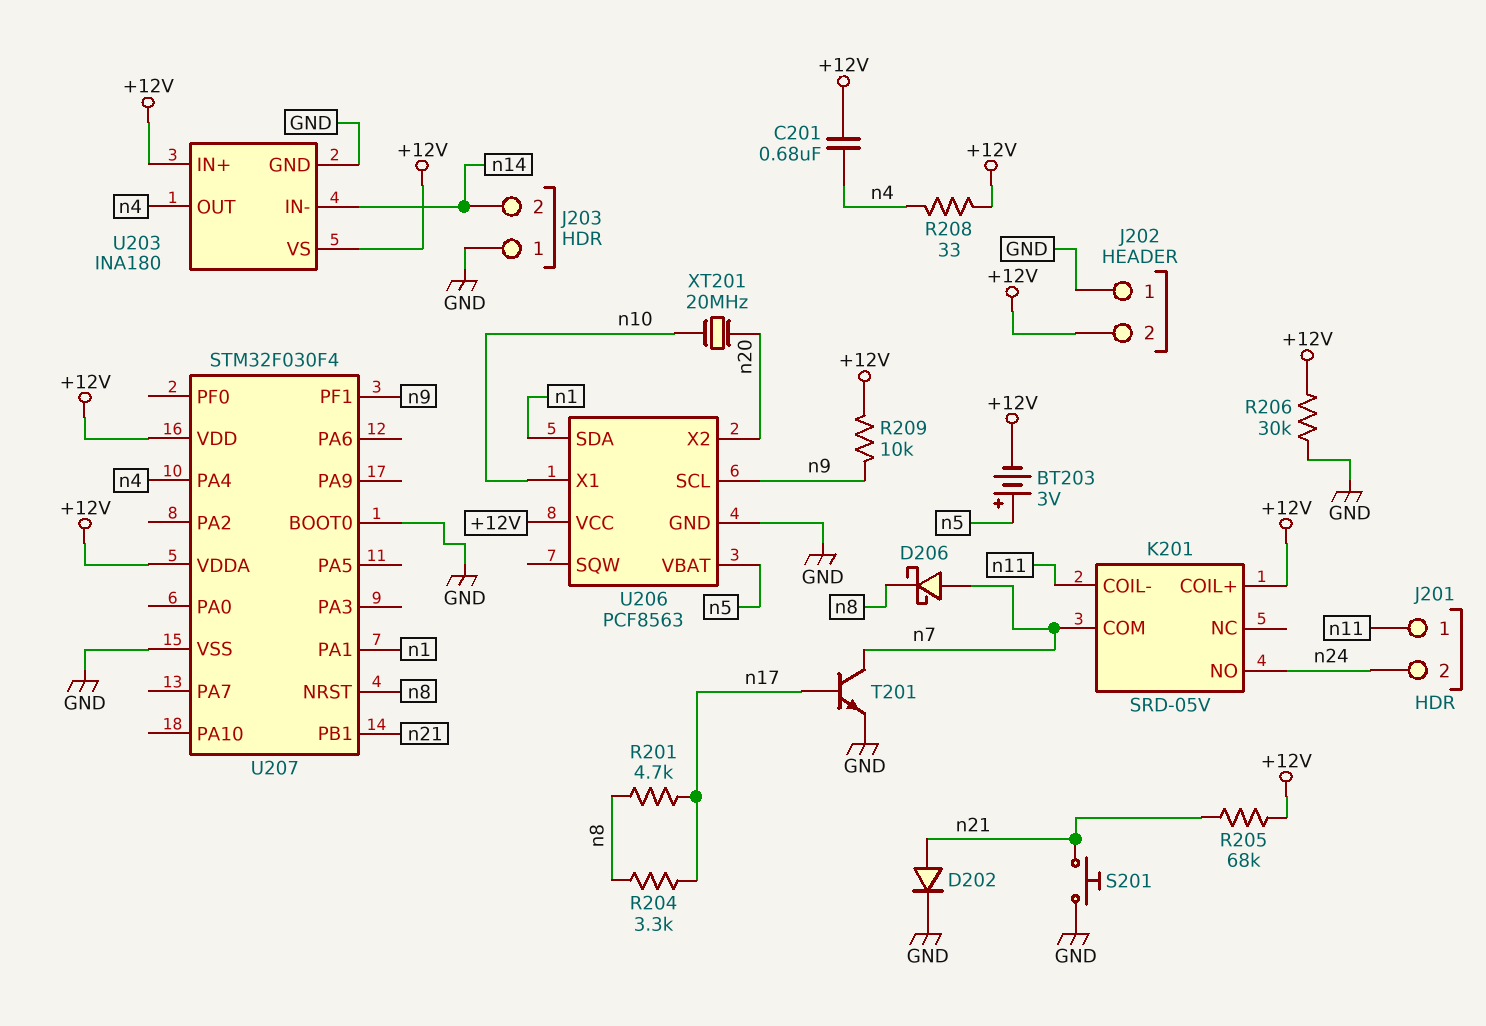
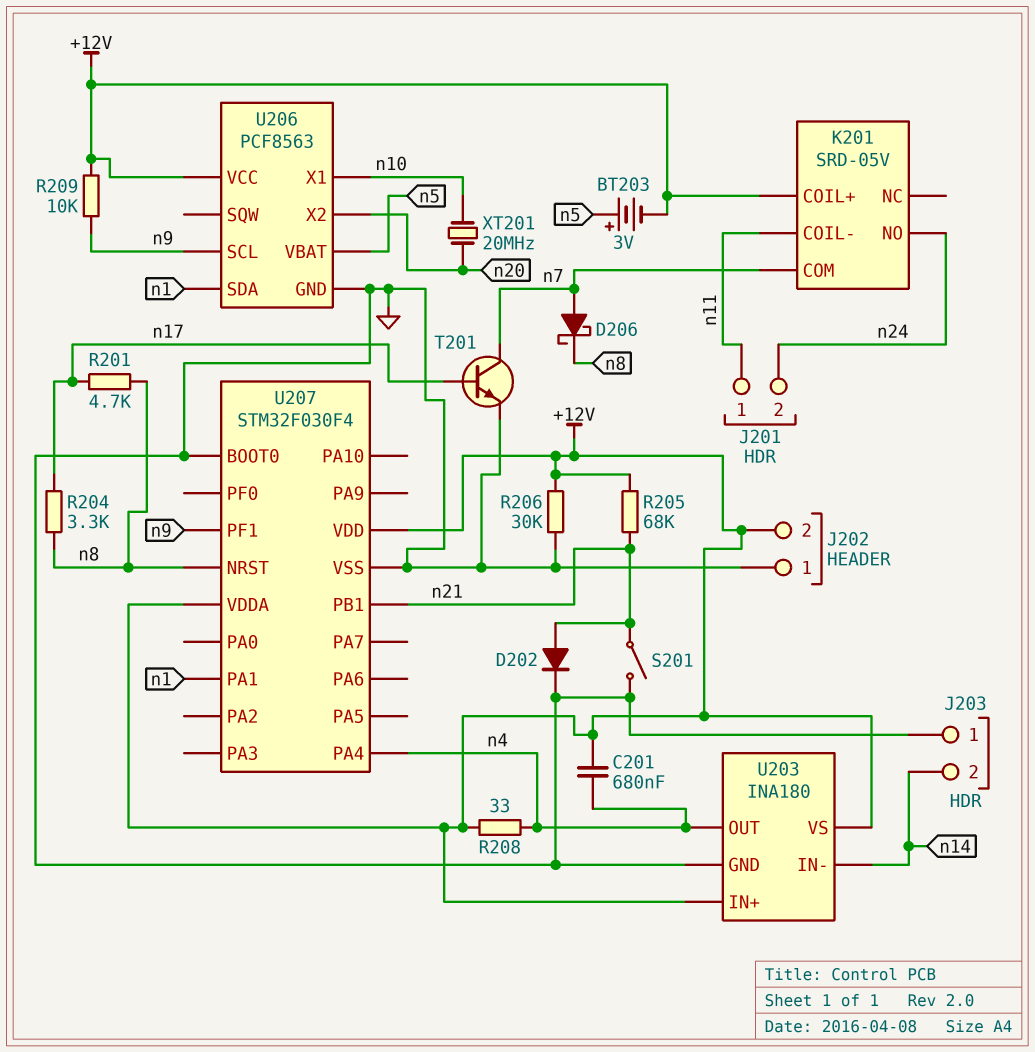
S201: button (GND, n21) -> switch (GND, n21)

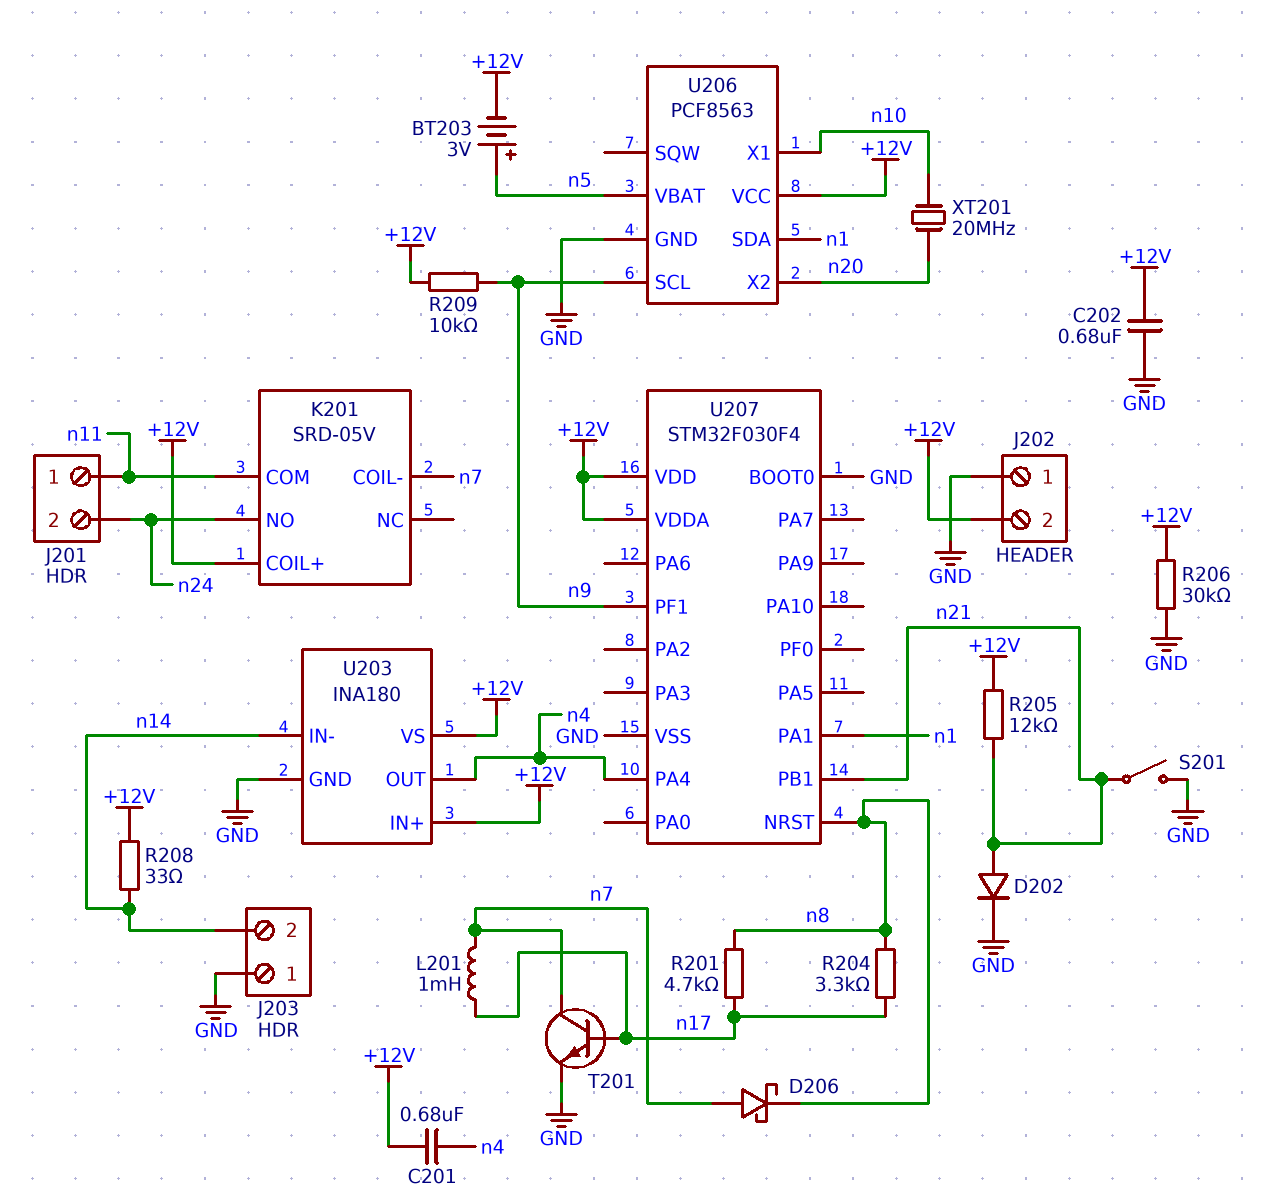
C202: none -> 680nF (+12V, GND)
K201 pin COIL-: n11 -> n7
K201 pin COM: n7 -> n11
L201: none -> 1mH (n7, n17)
R205: 68k (+12V, n21) -> 12k (+12V, n21)
R208: 33 (+12V, n4) -> 33 (+12V, n14)

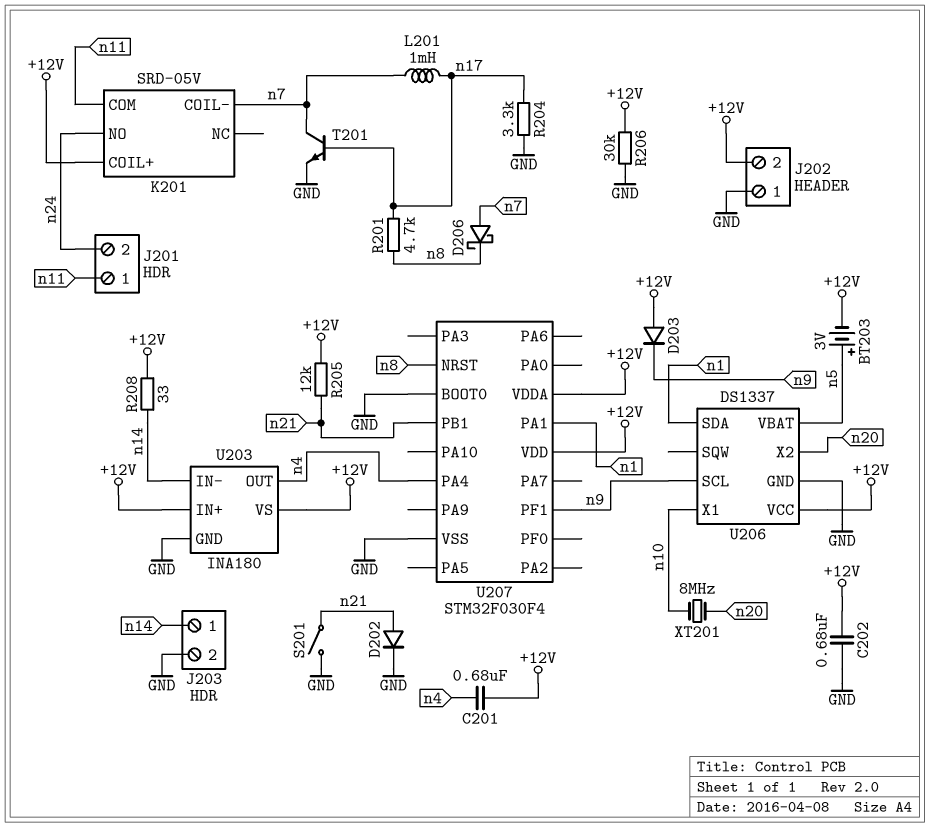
D203: none -> diode (A +12V, K n9)
J203 pin 1: GND -> n14
J203 pin 2: n14 -> GND
R204: 3.3k (n8, n17) -> 3.3k (GND, n17)
R209: 10k (+12V, n9) -> none
U206: PCF8563 -> DS1337
XT201: 20MHz (n10, n20) -> 8MHz (n10, n20)

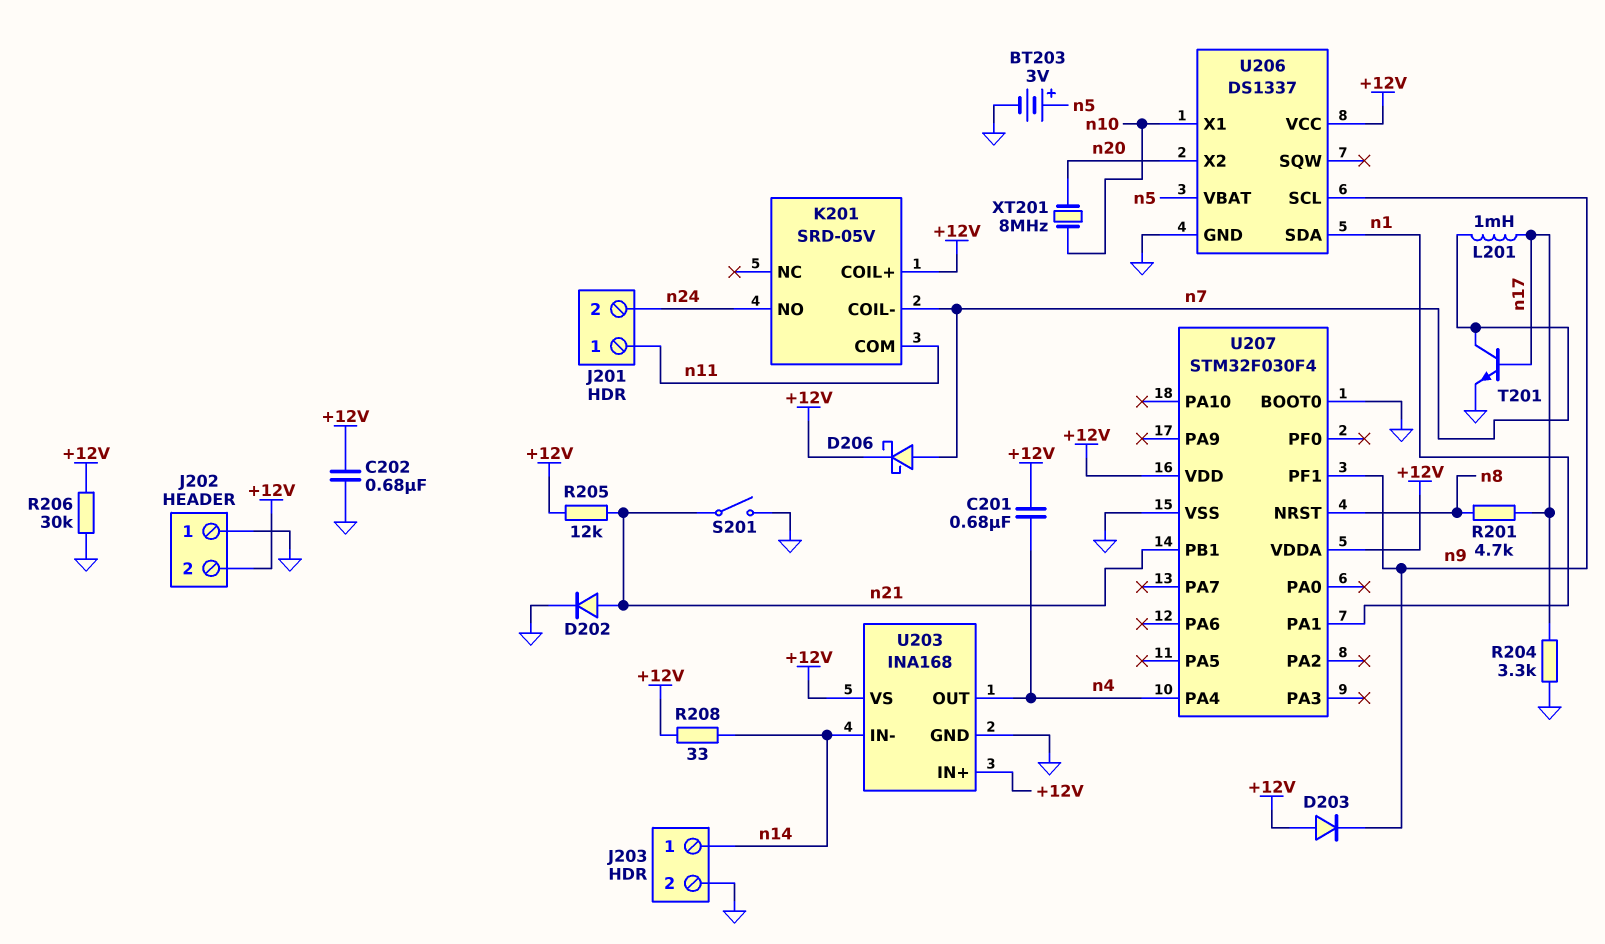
BT203: 3V (plus n5, minus +12V) -> 3V (plus n5, minus GND)
D206: schottky (A n7, K n8) -> schottky (A n7, K +12V)
U203: INA180 -> INA168

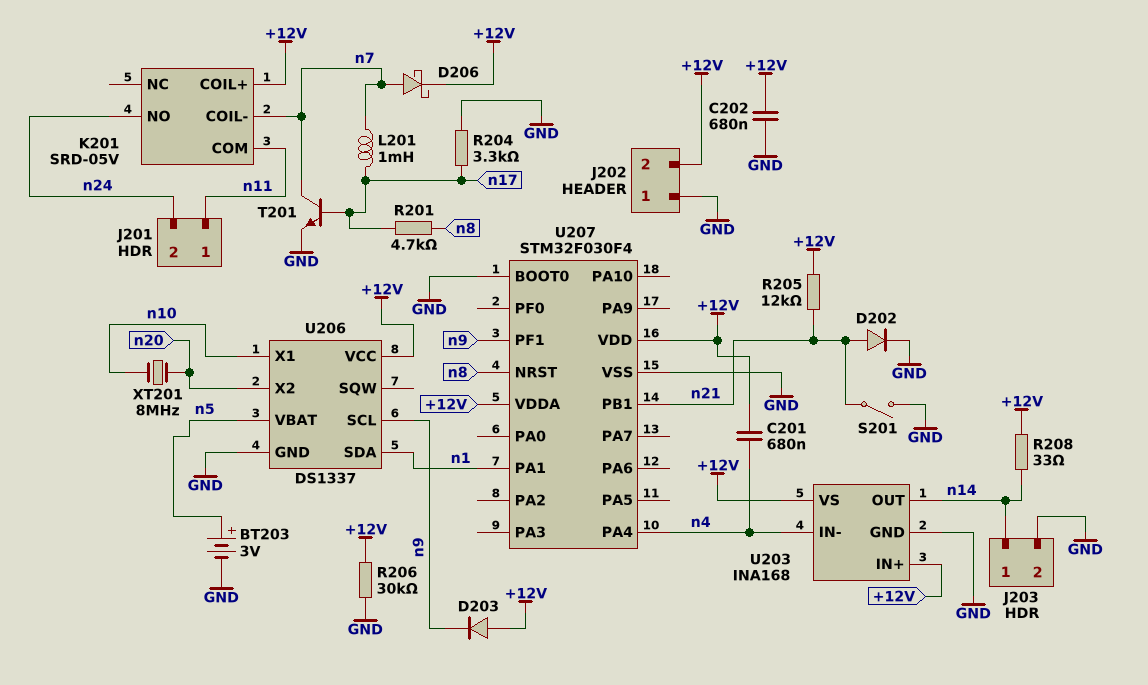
U203 pin IN-: n14 -> n4
U203 pin OUT: n4 -> n14

